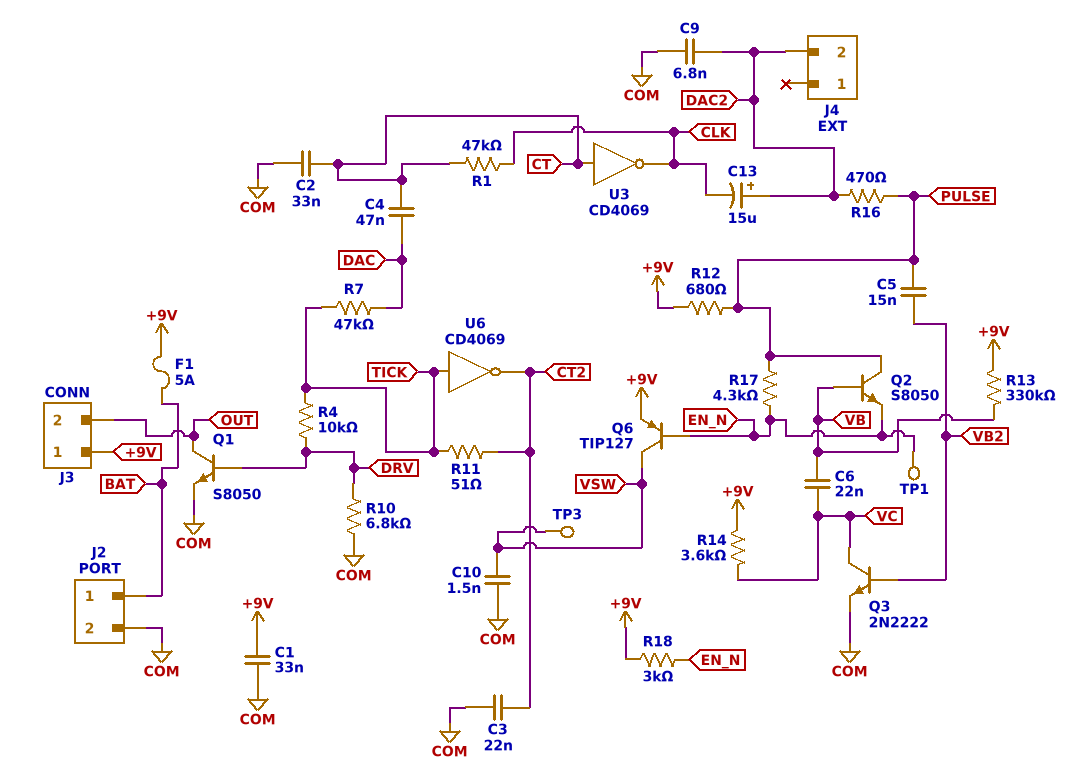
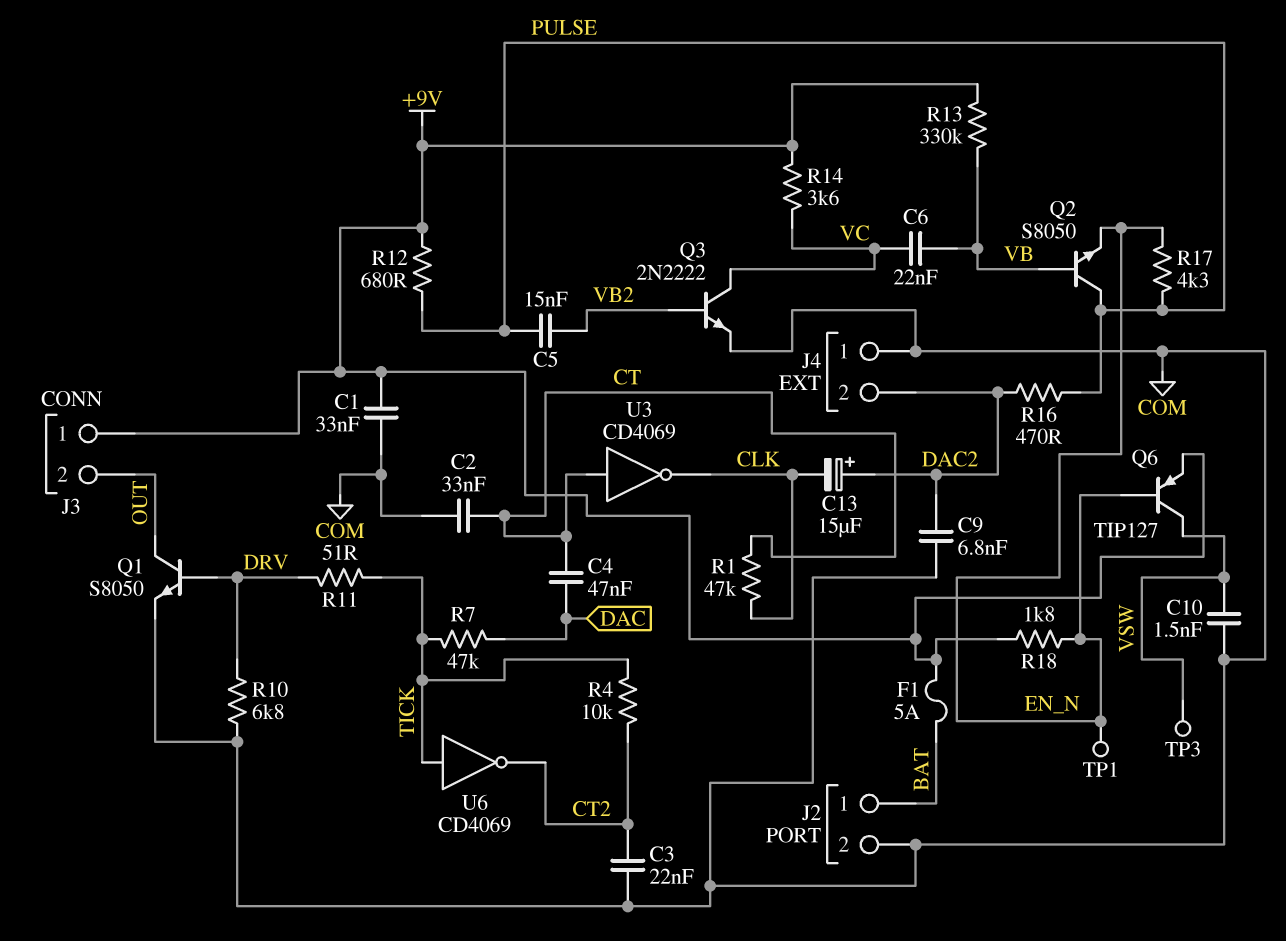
J4 pin 1: none -> COM
R4: 10k (DRV, TICK) -> 10k (CT2, TICK)
R11: 51 (CT2, TICK) -> 51 (DRV, TICK)
R18: 3k (+9V, EN_N) -> 1.8k (+9V, EN_N)

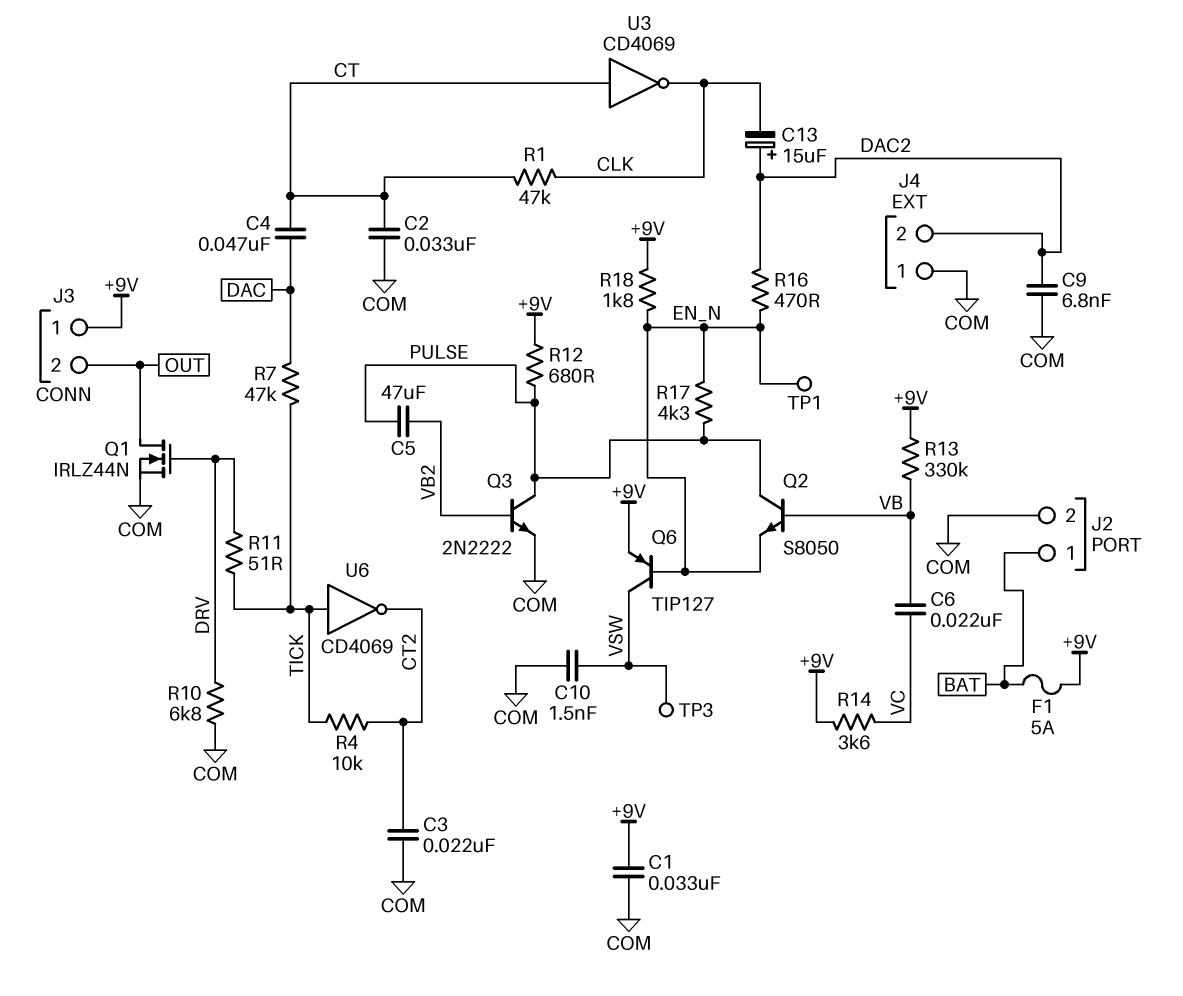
C5: 15nF (PULSE, VB2) -> 47uF (PULSE, VB2)
Q1: NPN S8050 (B DRV, C OUT, E COM) -> NMOS IRLZ44N (G DRV, D OUT, S COM)
Q3: NPN 2N2222 (B VB2, C VC, E COM) -> NPN 2N2222 (B VB2, C PULSE, E COM)
R16: 470 (DAC2, PULSE) -> 470 (DAC2, EN_N)

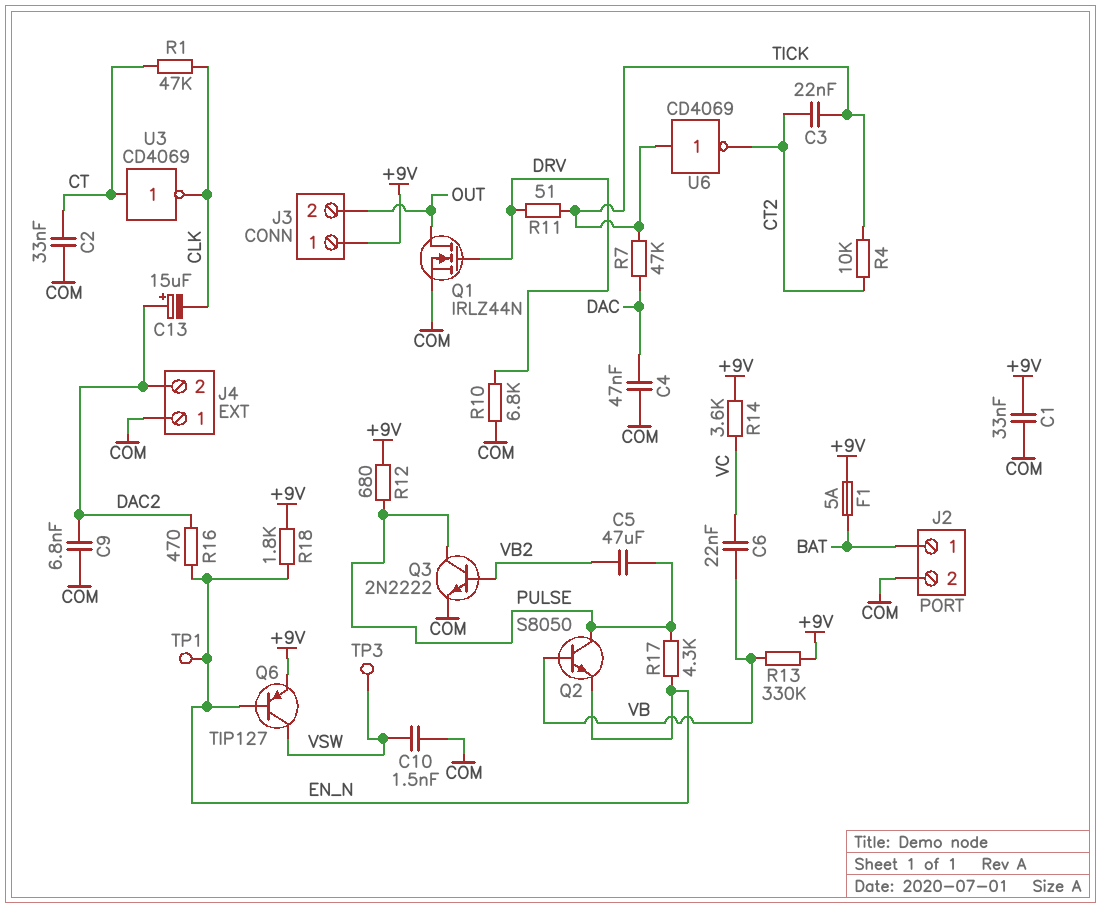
C3: 22nF (COM, CT2) -> 22nF (CT2, TICK)
C4: 47nF (CT, DAC) -> 47nF (COM, DAC)

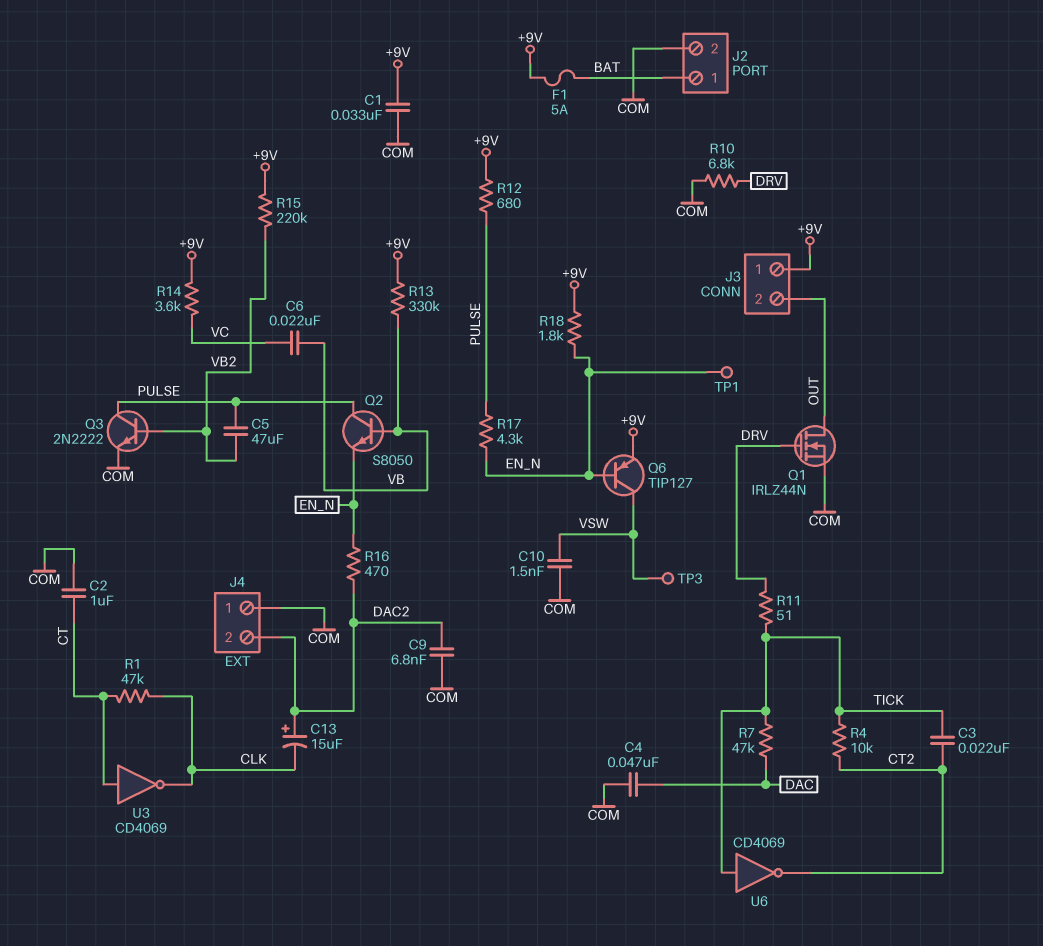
C2: 33nF (COM, CT) -> 1uF (COM, CT)
R15: none -> 220k (+9V, VB2)

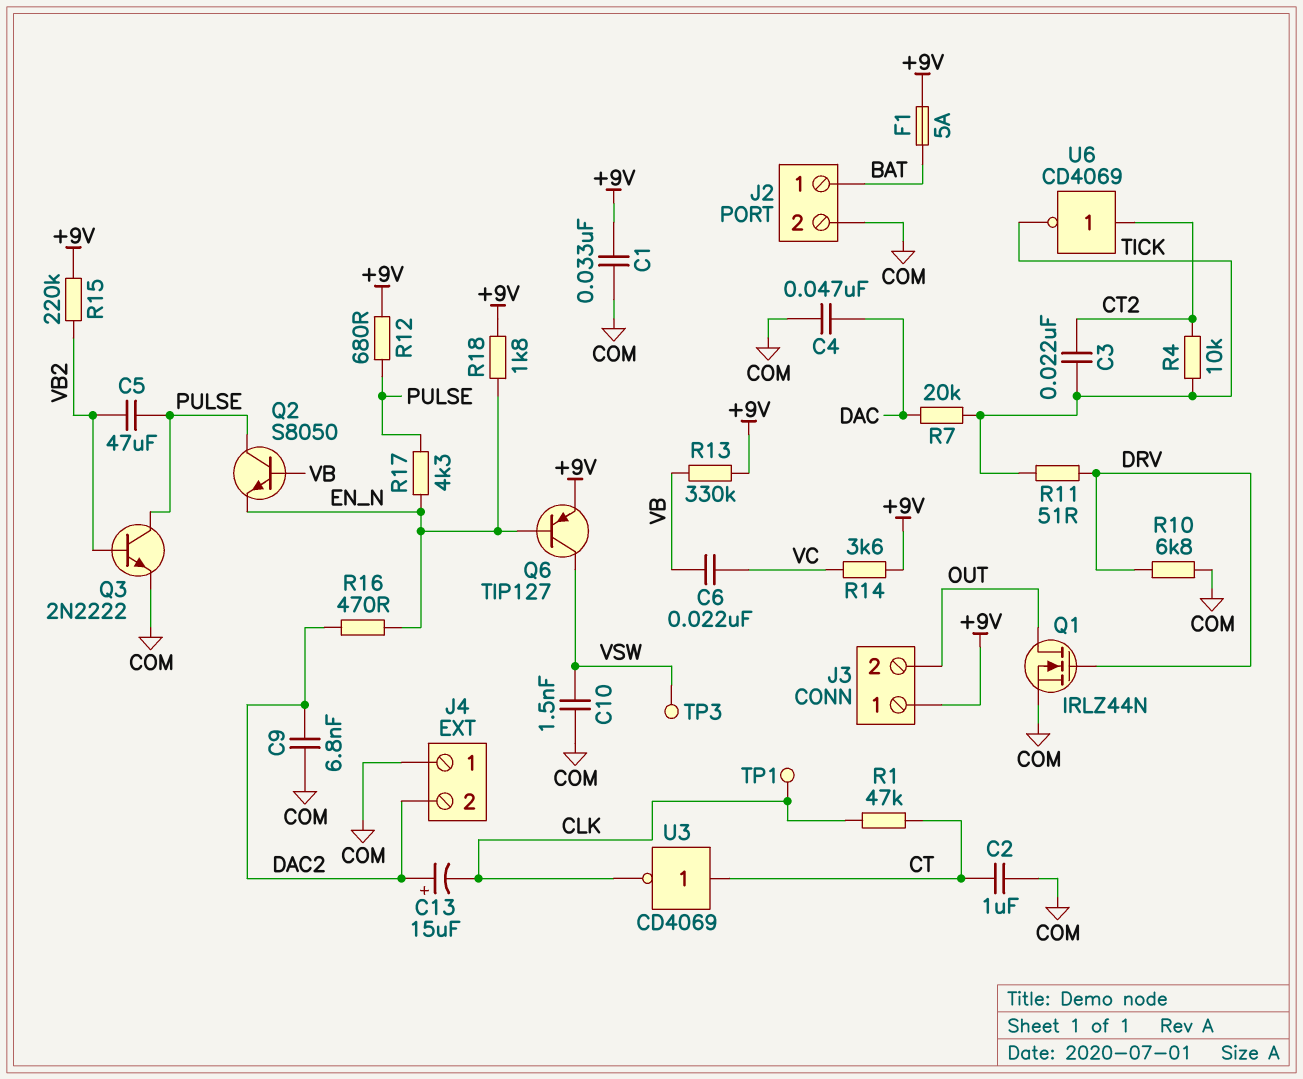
R7: 47k (DAC, TICK) -> 20k (DAC, TICK)
TP1: test point (EN_N) -> test point (CLK)
U6: NOT CD4069 (in TICK, out CT2) -> NOT CD4069 (in CT2, out TICK)

